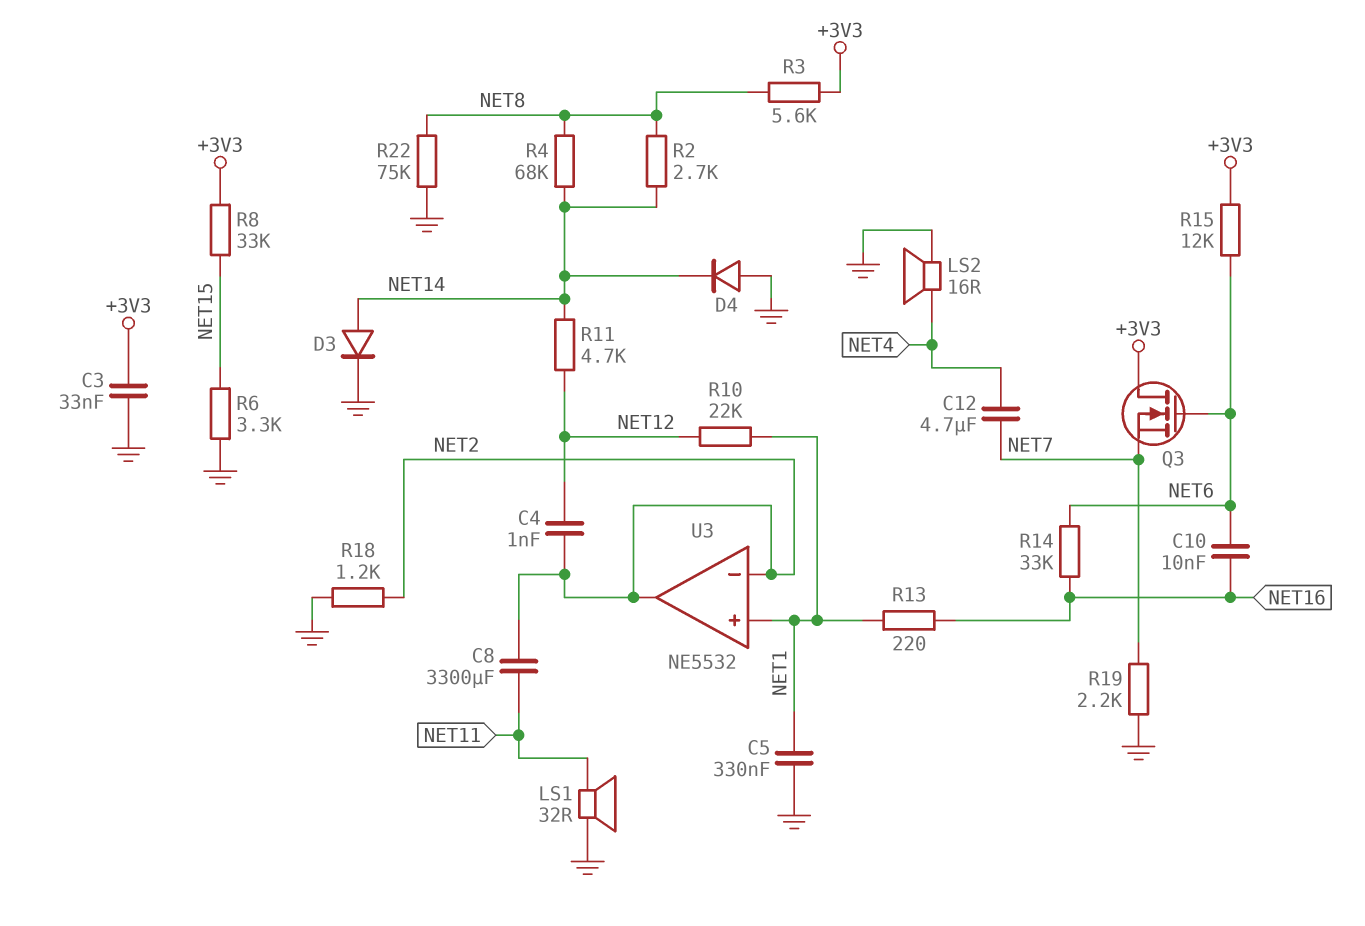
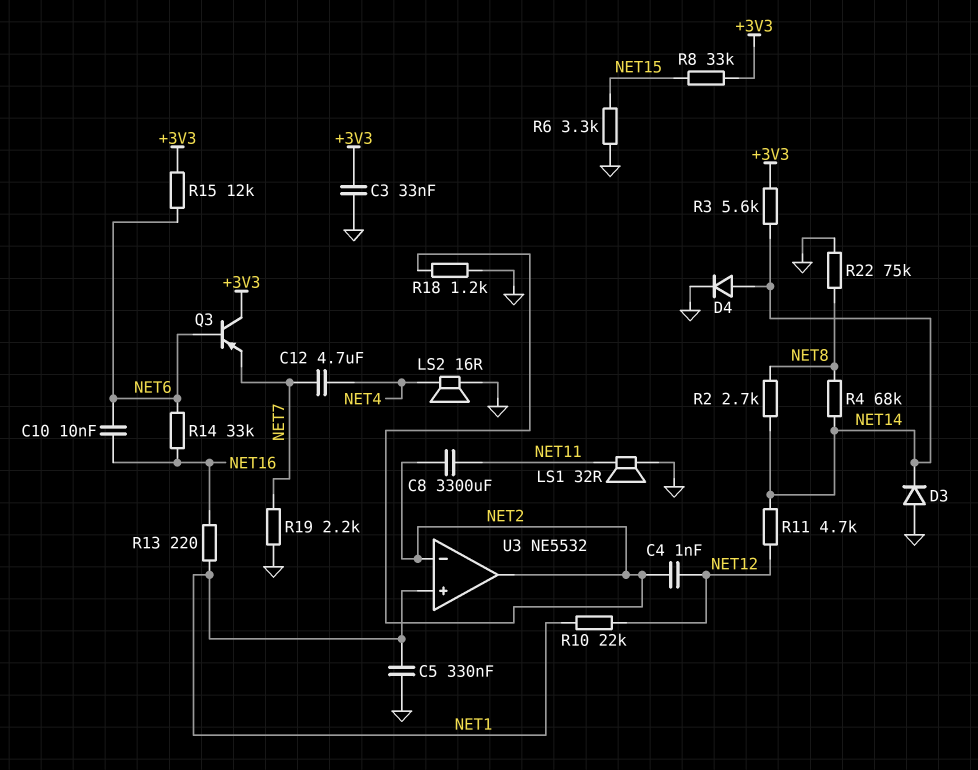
D3: diode (A NET14, K GND) -> diode (A GND, K NET14)
D4: diode (A GND, K NET14) -> diode (A NET14, K GND)
Q3: NMOS (G NET6, D +3V3, S NET7) -> PNP (B NET6, C +3V3, E NET7)
R3: 5.6k (+3V3, NET8) -> 5.6k (+3V3, NET14)

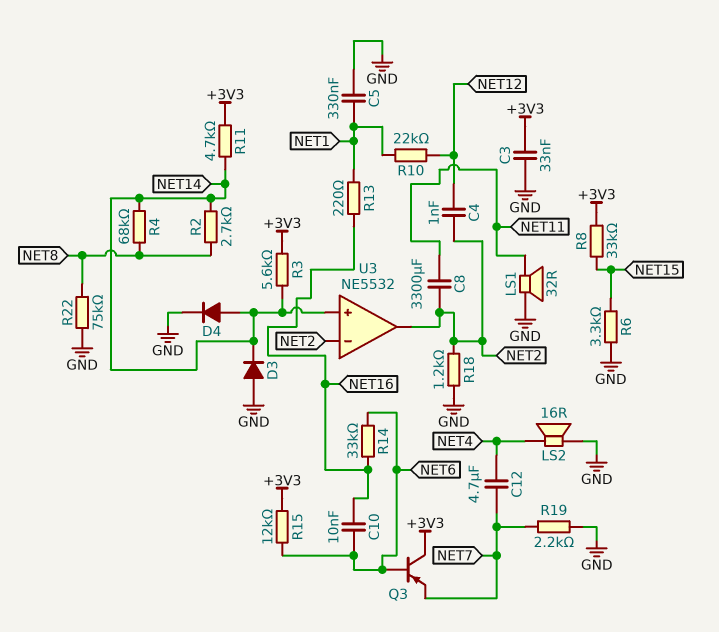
R11: 4.7k (NET12, NET14) -> 4.7k (+3V3, NET14)
U3 pin in+: NET1 -> NET14

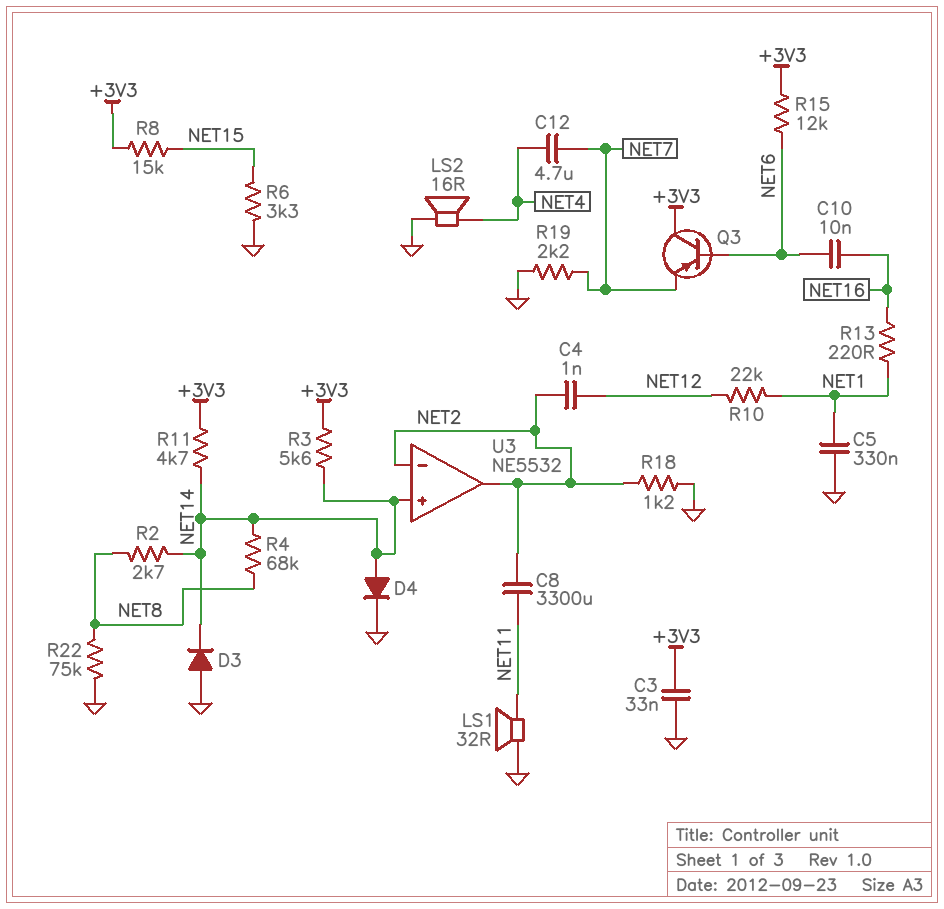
R8: 33k (+3V3, NET15) -> 15k (+3V3, NET15)
R14: 33k (NET6, NET16) -> none

